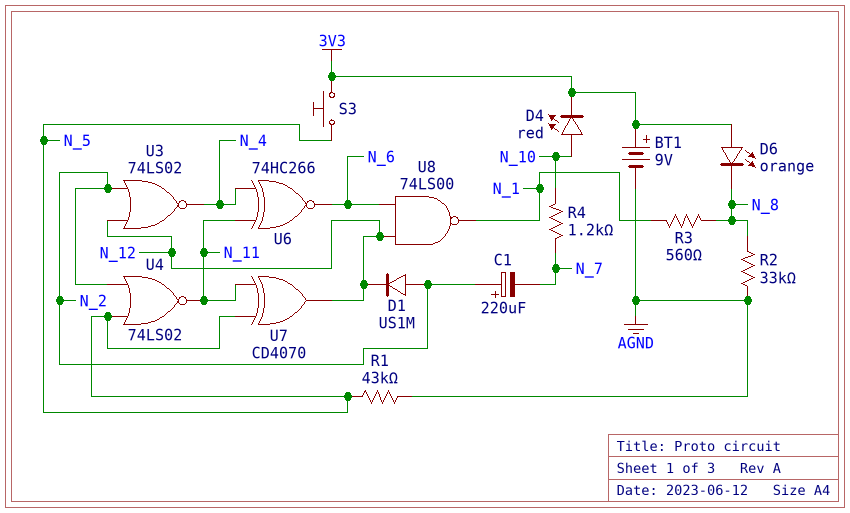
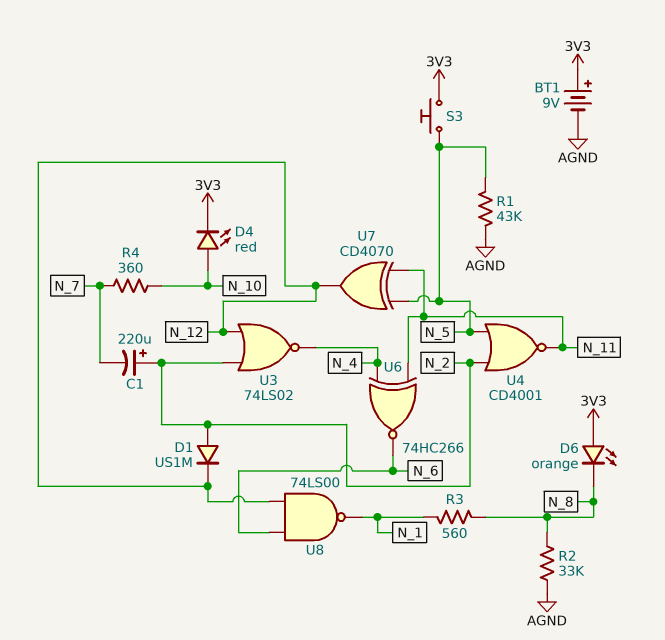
R4: 1.2k (N_7, N_10) -> 360 (N_7, N_10)
U4: NOR 74LS02 (in N_2, in N_5, out N_11) -> NOR CD4001 (in N_2, in N_5, out N_11)

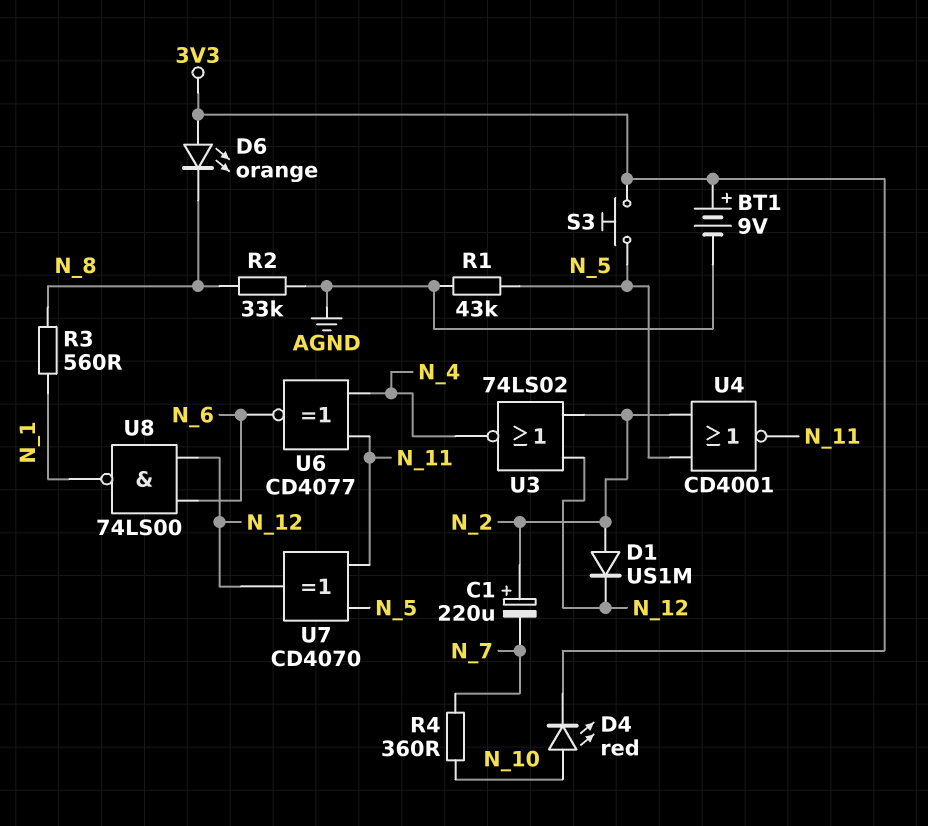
U6: XNOR 74HC266 (in N_4, in N_11, out N_6) -> XNOR CD4077 (in N_4, in N_11, out N_6)

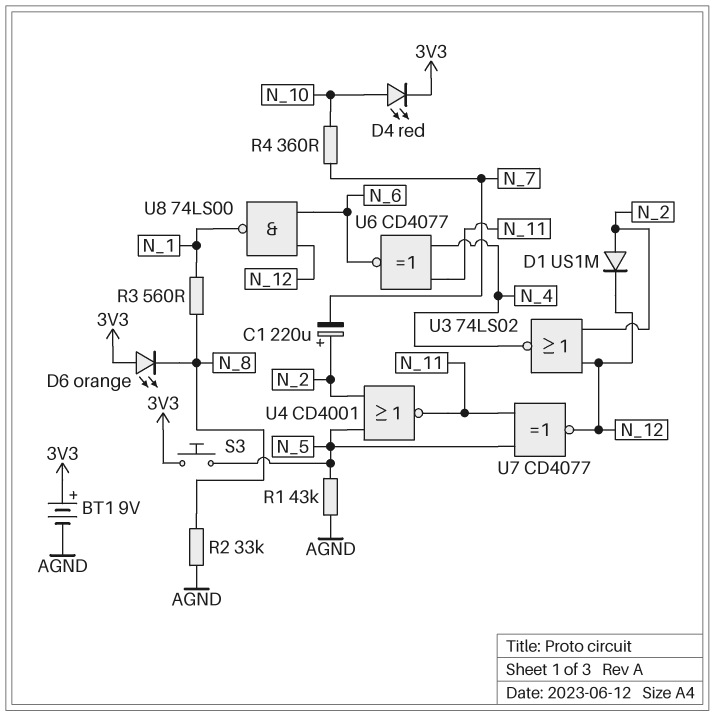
U7: XOR CD4070 (in N_5, in N_11, out N_12) -> XNOR CD4077 (in N_5, in N_11, out N_12)

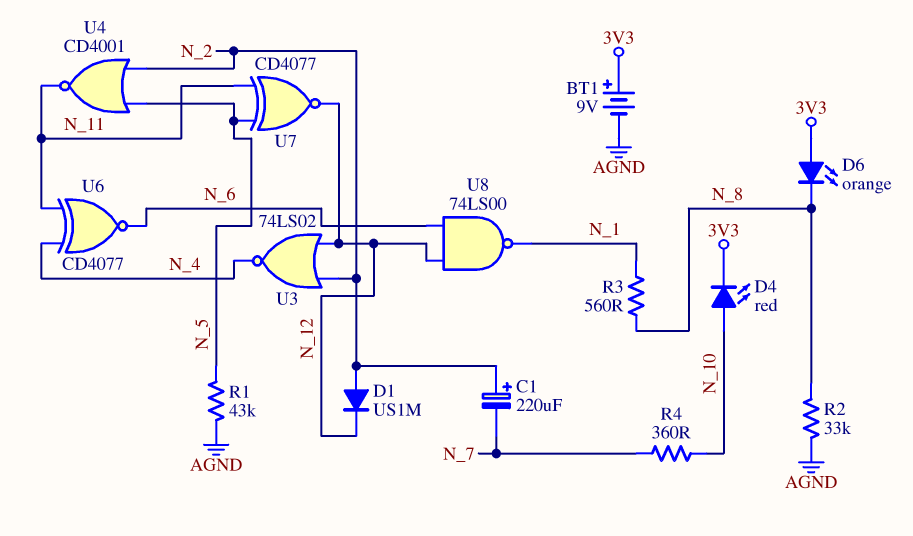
S3: button (3V3, N_5) -> none

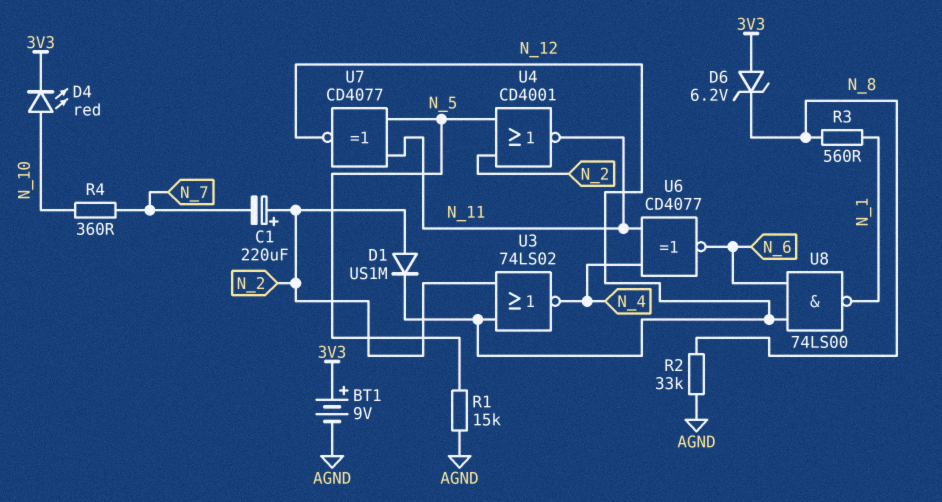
D6: LED orange (A 3V3, K N_8) -> zener 6.2V (A 3V3, K N_8)
R1: 43k (AGND, N_5) -> 15k (AGND, N_5)

